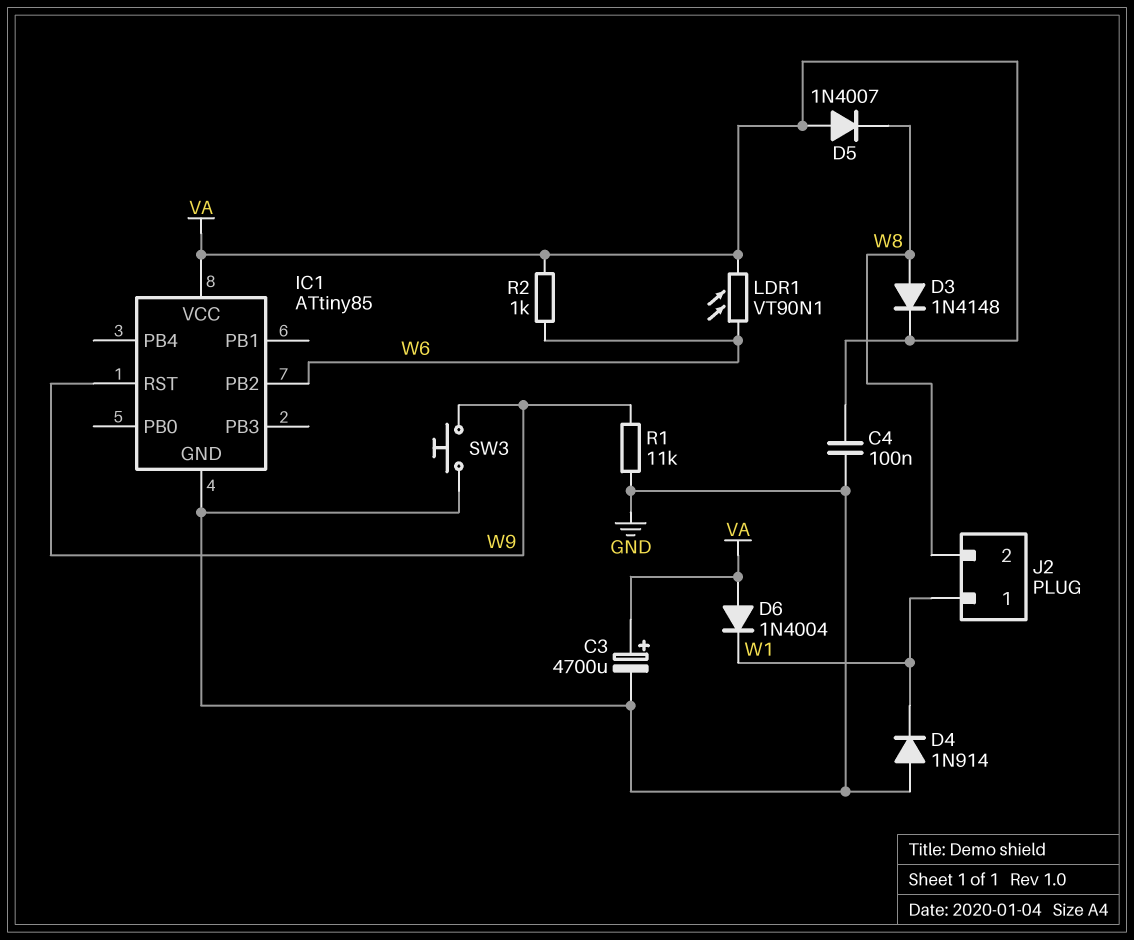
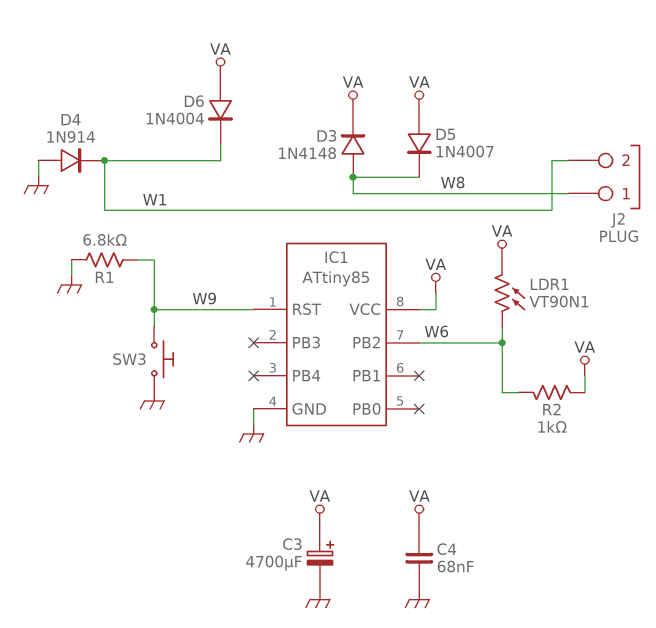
C4: 100nF (GND, VA) -> 68nF (GND, VA)
J2 pin 1: W1 -> W8
J2 pin 2: W8 -> W1
R1: 11k (GND, W9) -> 6.8k (GND, W9)

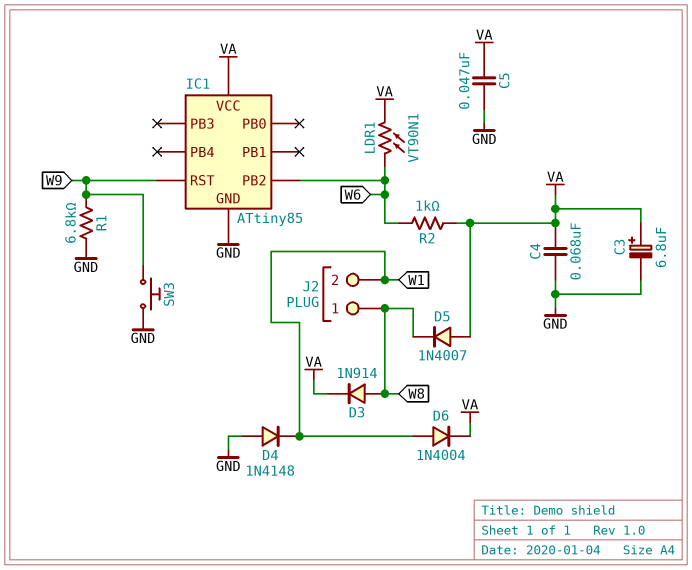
C3: 4700uF (plus VA, minus GND) -> 6.8uF (plus VA, minus GND)
C5: none -> 47nF (GND, VA)
D3: diode 1N4148 (A W8, K VA) -> diode 1N914 (A W8, K VA)
D4: diode 1N914 (A GND, K W1) -> diode 1N4148 (A GND, K W1)
D6: diode 1N4004 (A VA, K W1) -> diode 1N4004 (A W1, K VA)

